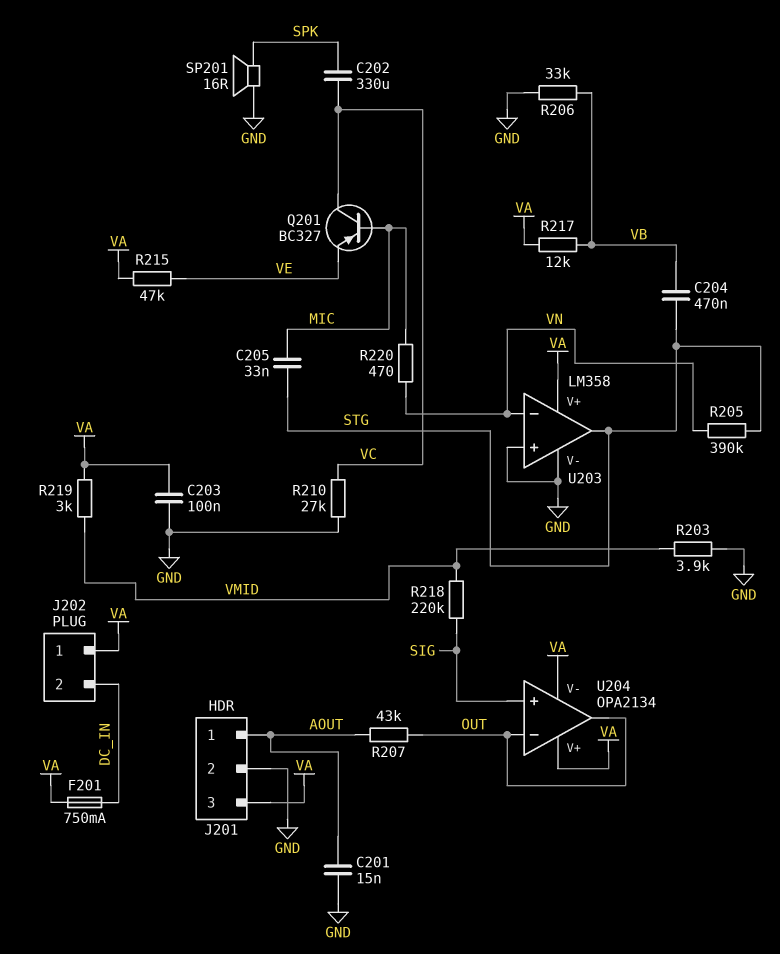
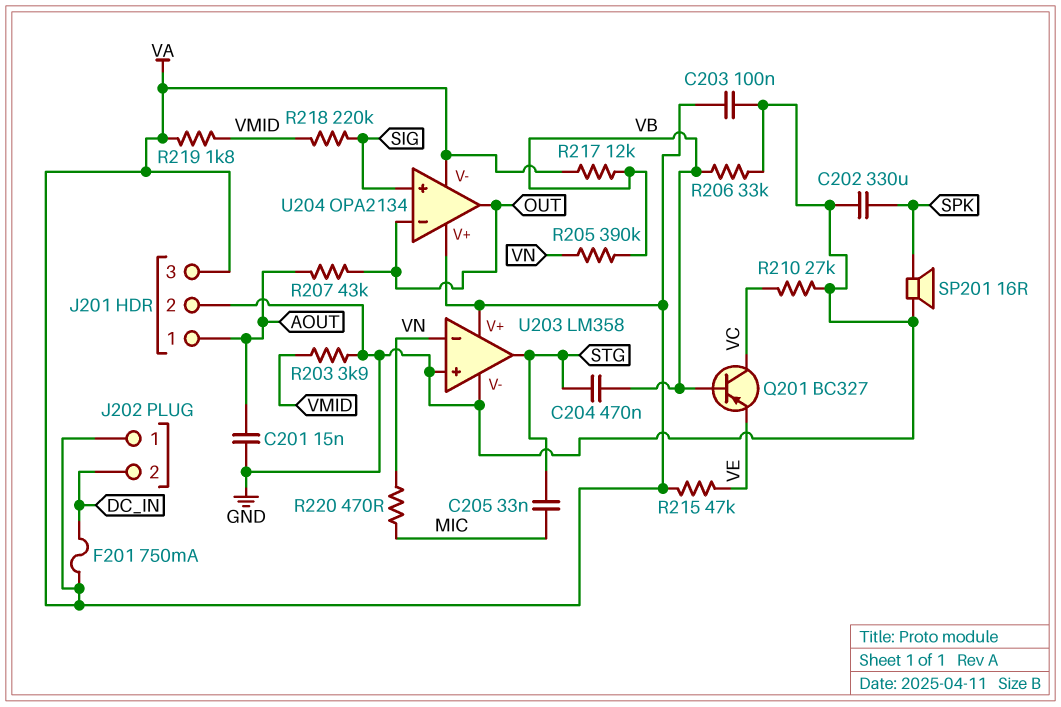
C202: 330uF (SPK, VC) -> 330uF (GND, SPK)
Q201: PNP BC327 (B MIC, C VC, E VE) -> PNP BC327 (B VB, C VC, E VE)
R205: 390k (STG, VN) -> 390k (VB, VN)
R219: 3k (VA, VMID) -> 1.8k (VA, VMID)

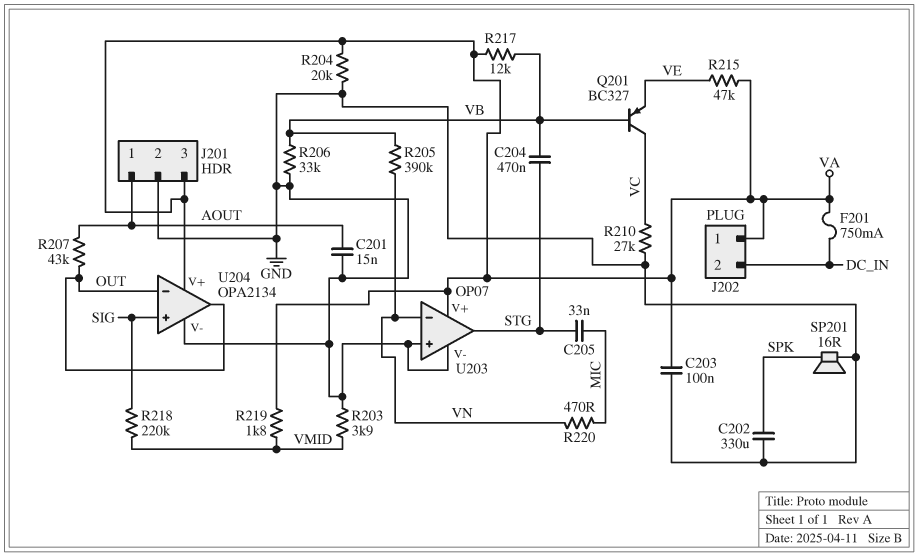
R204: none -> 20k (GND, VA)
U203: LM358 -> OP07
U204 pin V-: VA -> GND

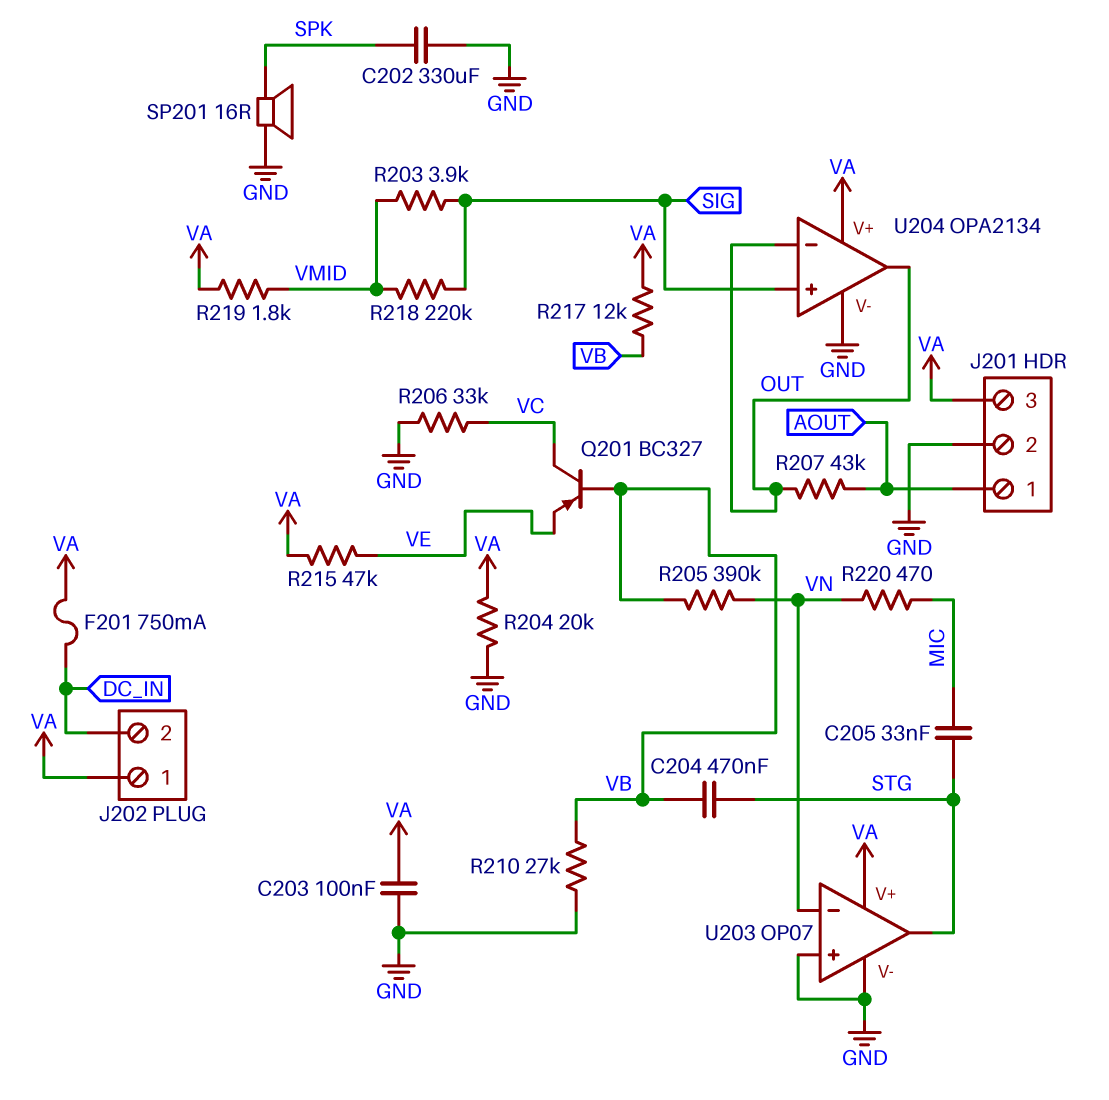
C201: 15nF (AOUT, GND) -> none
R203: 3.9k (GND, VMID) -> 3.9k (SIG, VMID)
R206: 33k (GND, VB) -> 33k (GND, VC)
R210: 27k (GND, VC) -> 27k (GND, VB)

